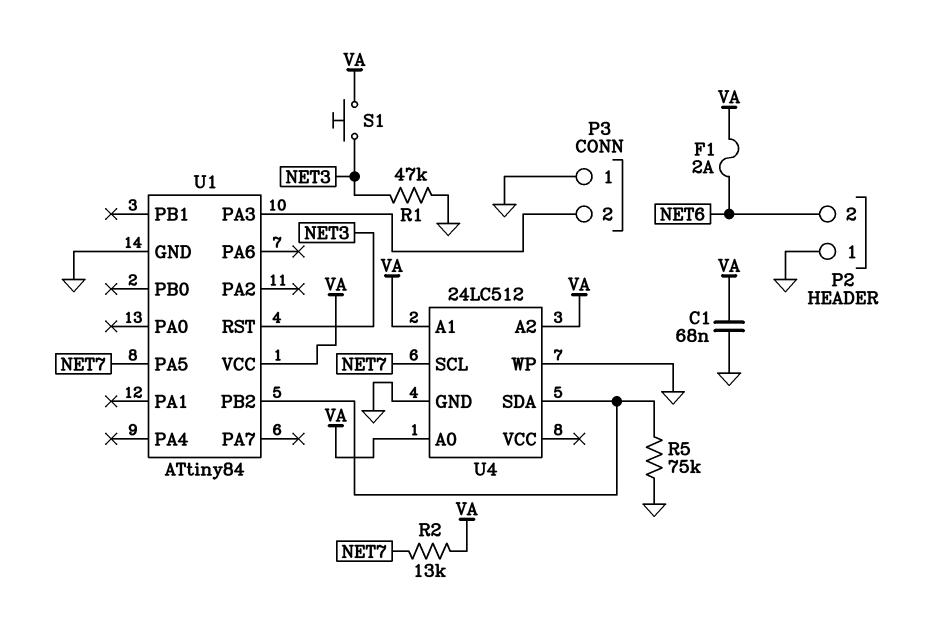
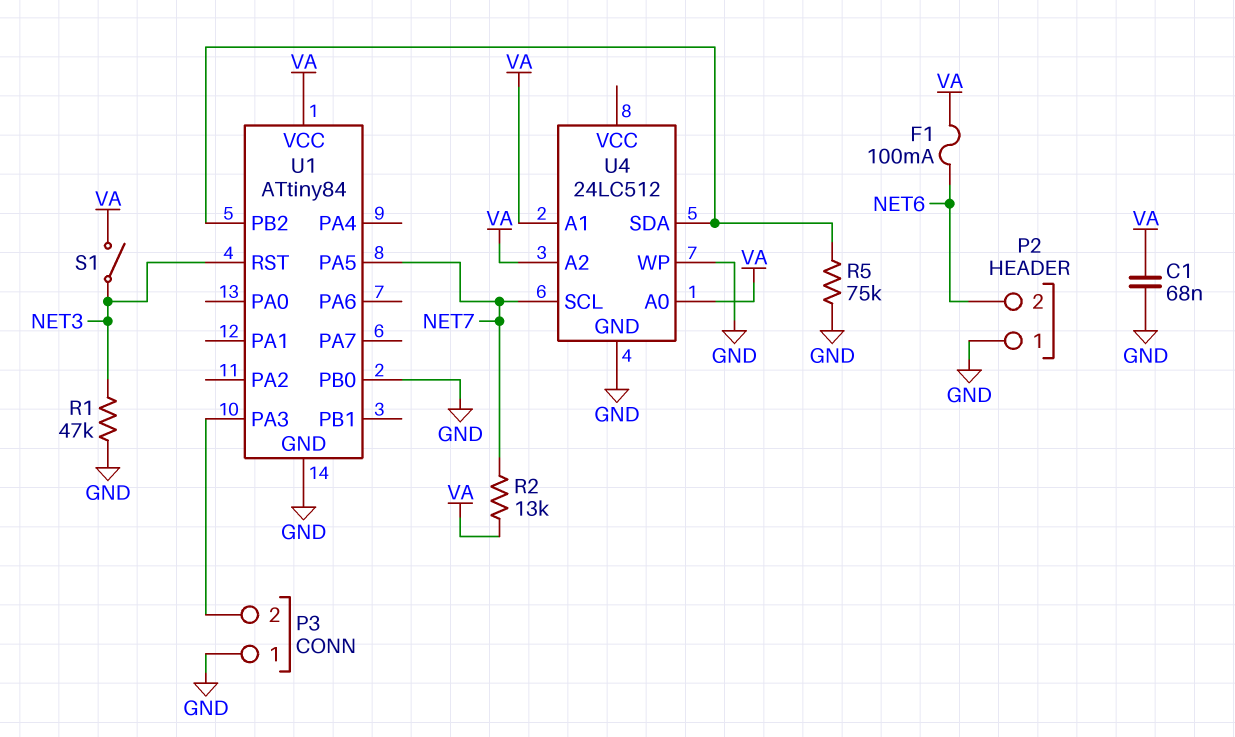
F1: 2A (NET6, VA) -> 100mA (NET6, VA)
S1: button (NET3, VA) -> switch (NET3, VA)
U1 pin PB0: none -> GND

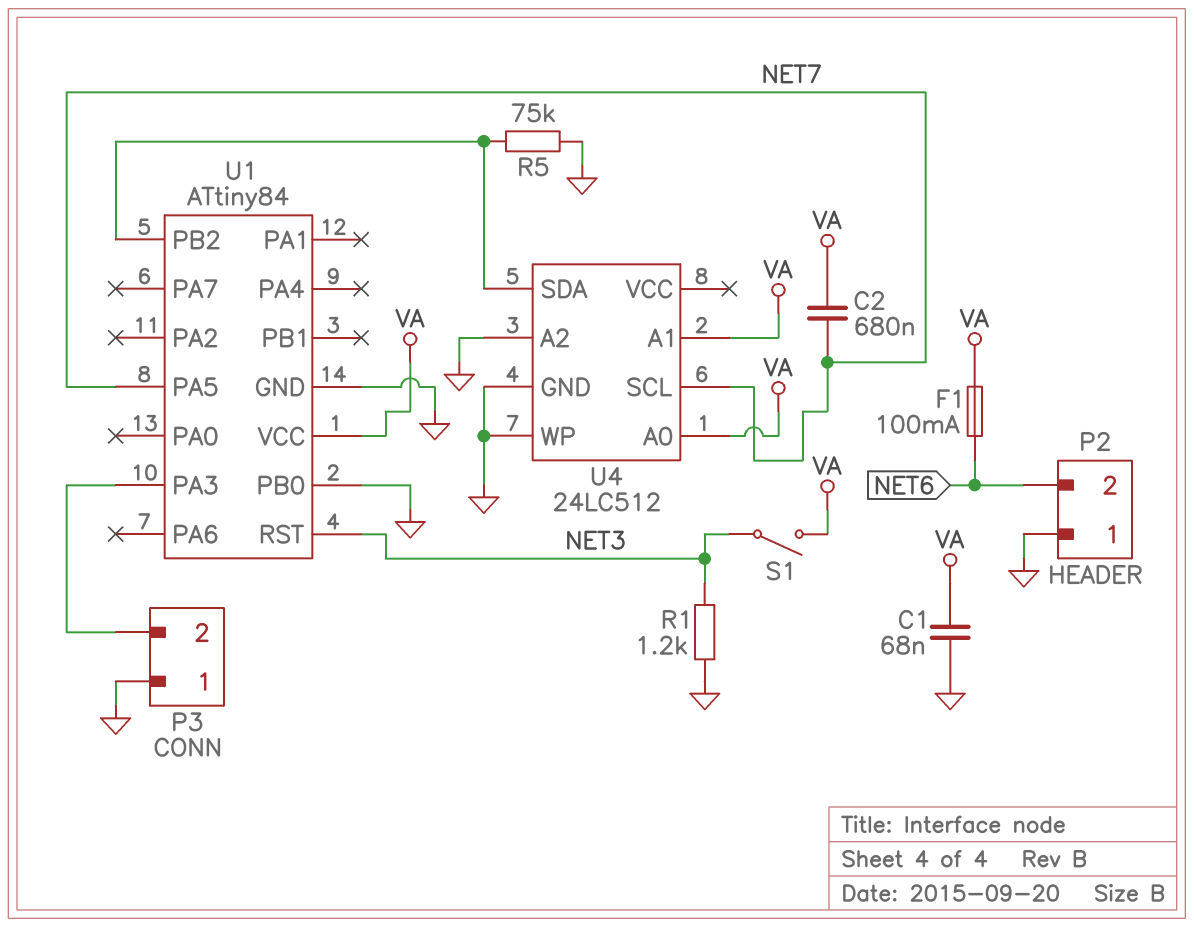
C2: none -> 680nF (NET7, VA)
R1: 47k (GND, NET3) -> 1.2k (GND, NET3)
R2: 13k (NET7, VA) -> none
U4 pin A2: VA -> GND

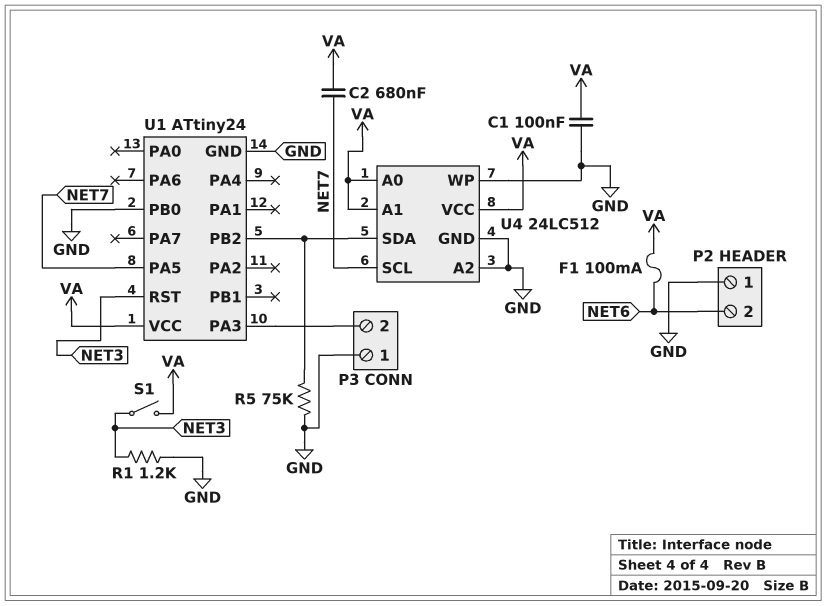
C1: 68nF (GND, VA) -> 100nF (GND, VA)
U1: ATtiny84 -> ATtiny24
U4 pin VCC: none -> VA

